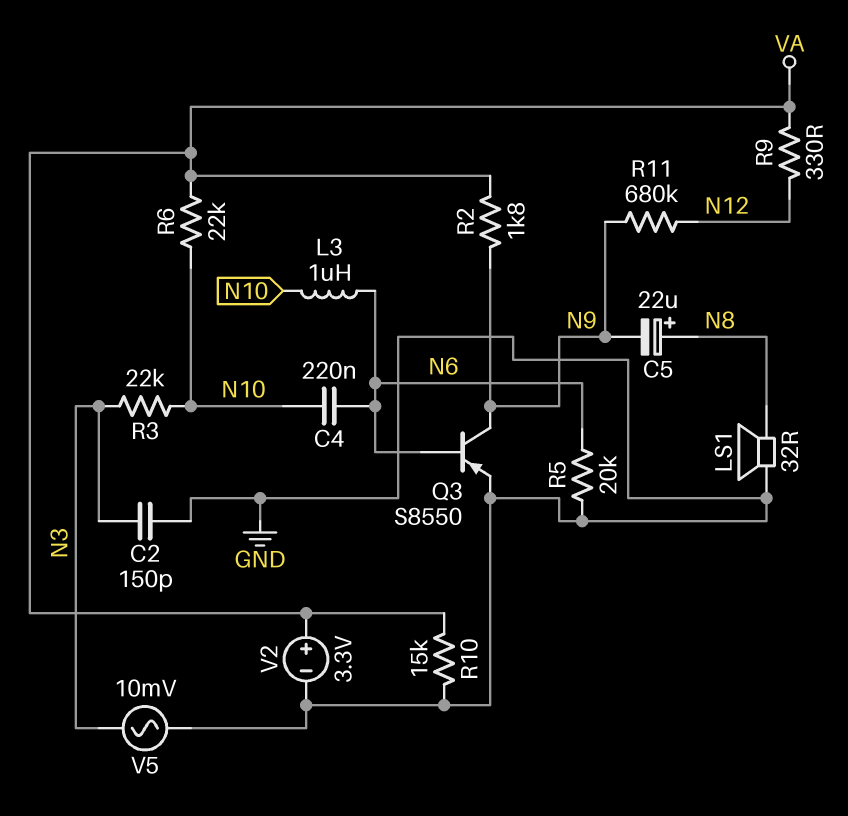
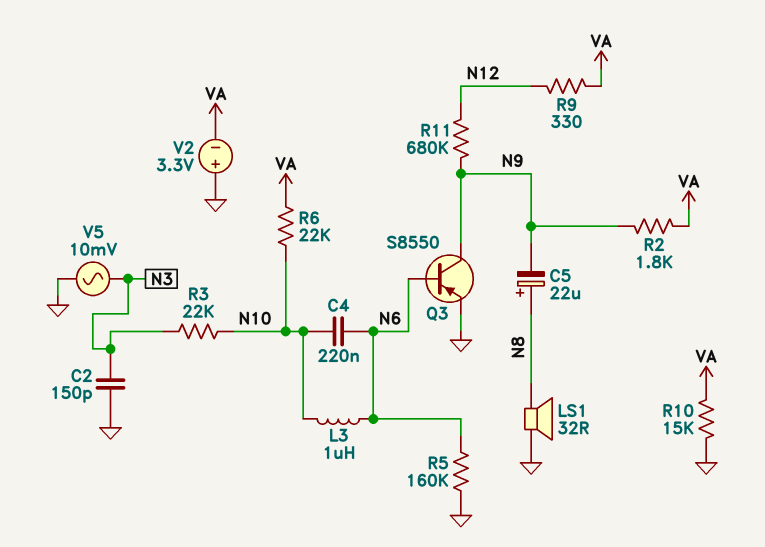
R5: 20k (GND, N6) -> 160k (GND, N6)
V2: 3.3V (plus VA, minus GND) -> 3.3V (plus GND, minus VA)

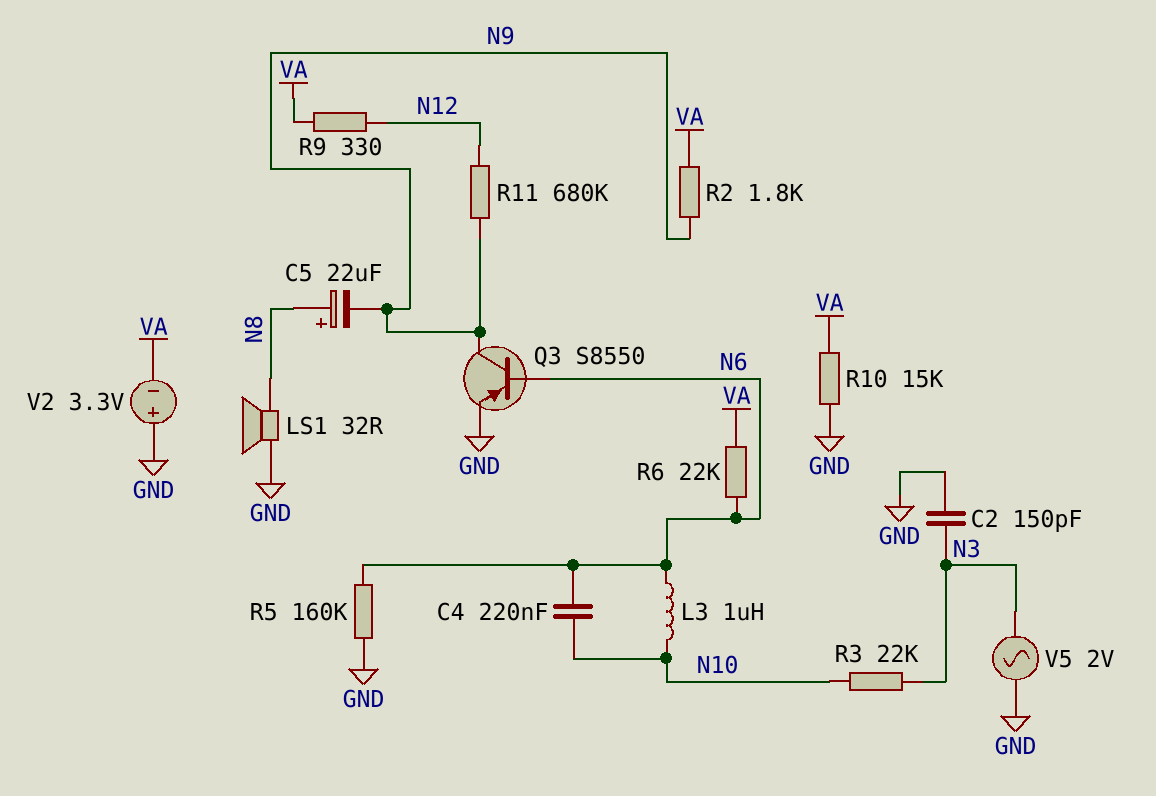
R6: 22k (N10, VA) -> 22k (N6, VA)
V5: AC 10mV (GND, N3) -> AC 2V (GND, N3)

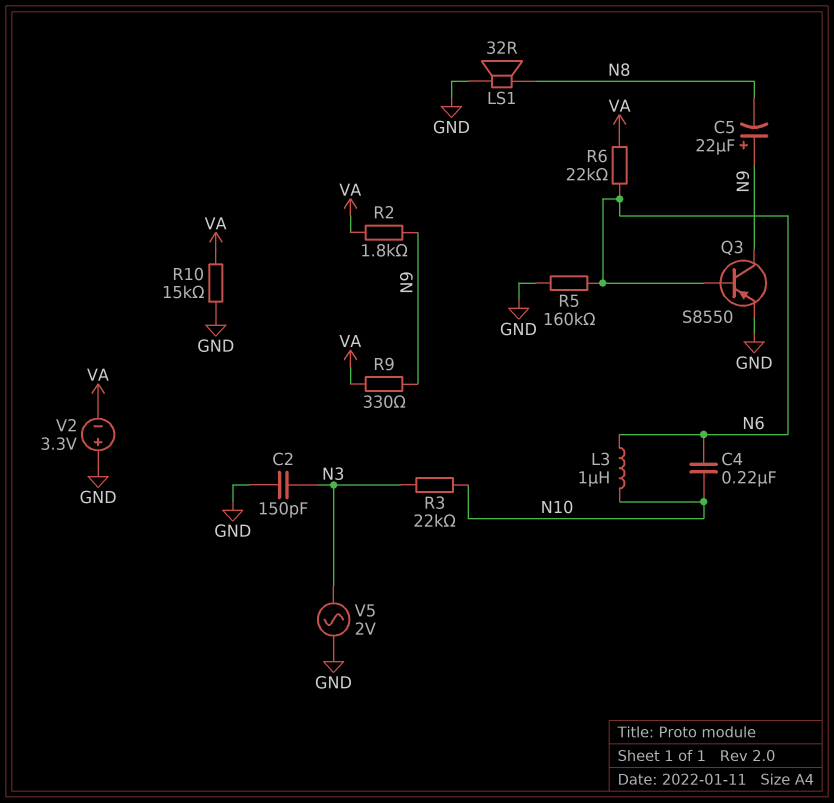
C5: 22uF (plus N8, minus N9) -> 22uF (plus N9, minus N8)
R9: 330 (N12, VA) -> 330 (N9, VA)
R11: 680k (N9, N12) -> none

